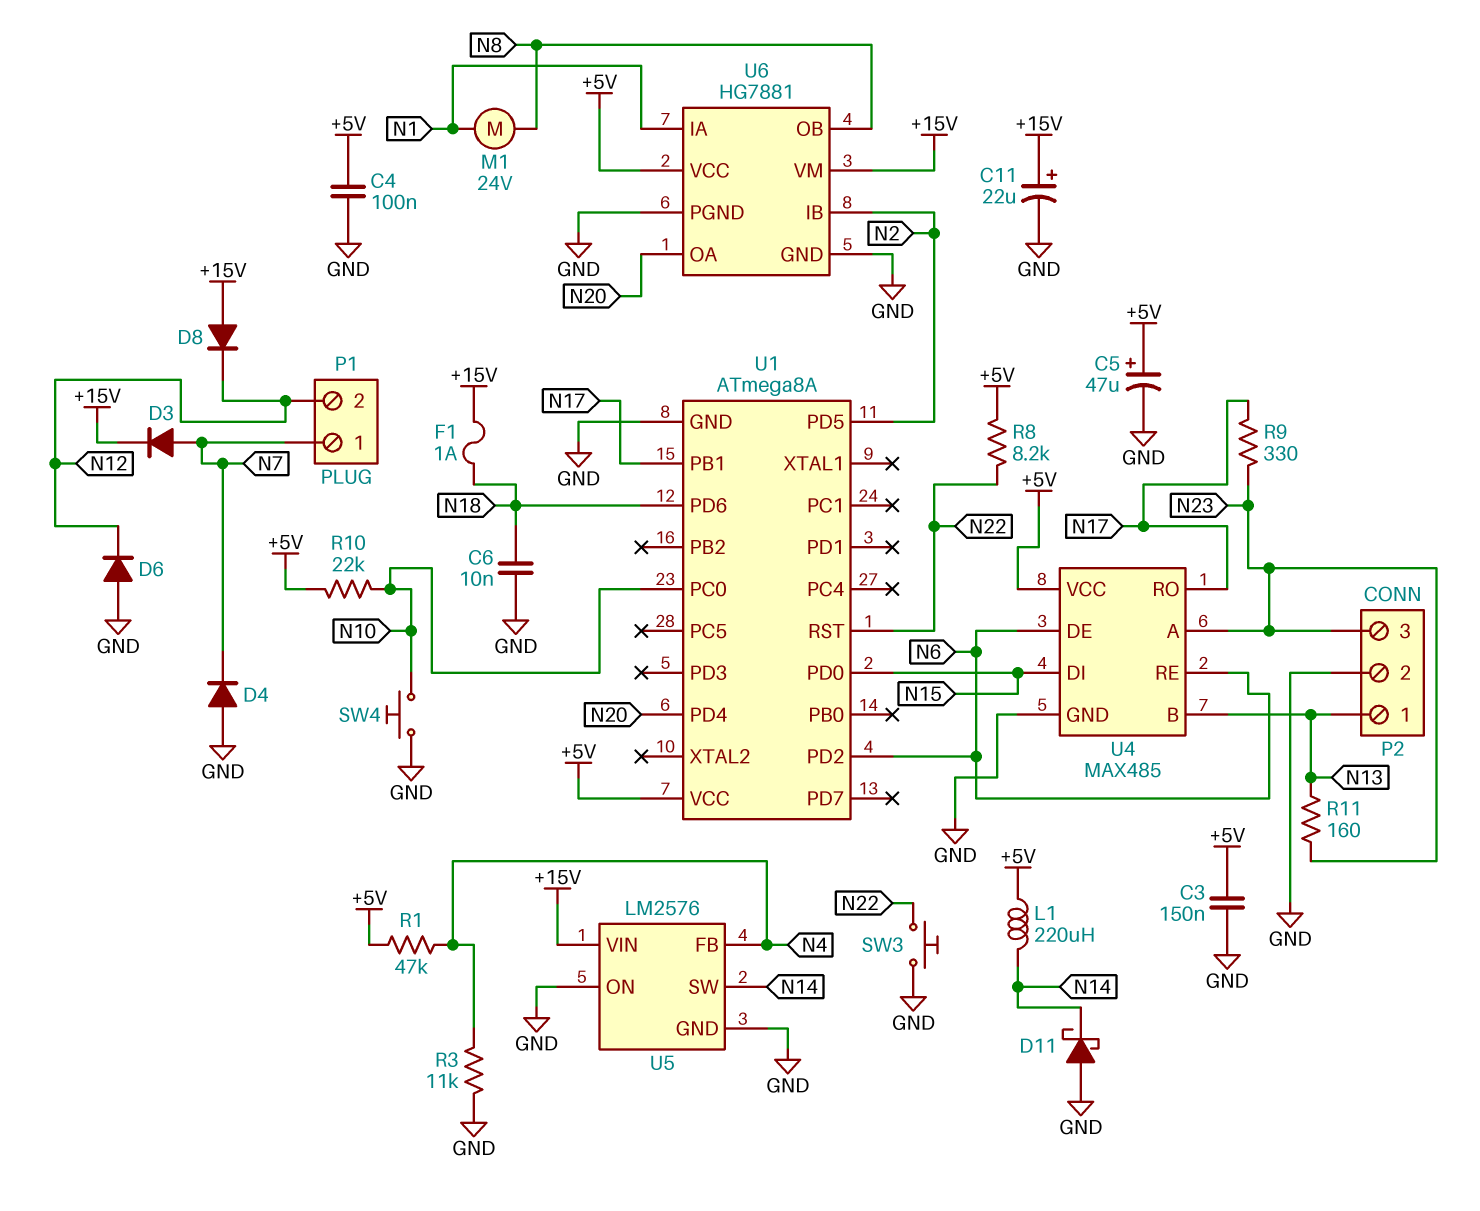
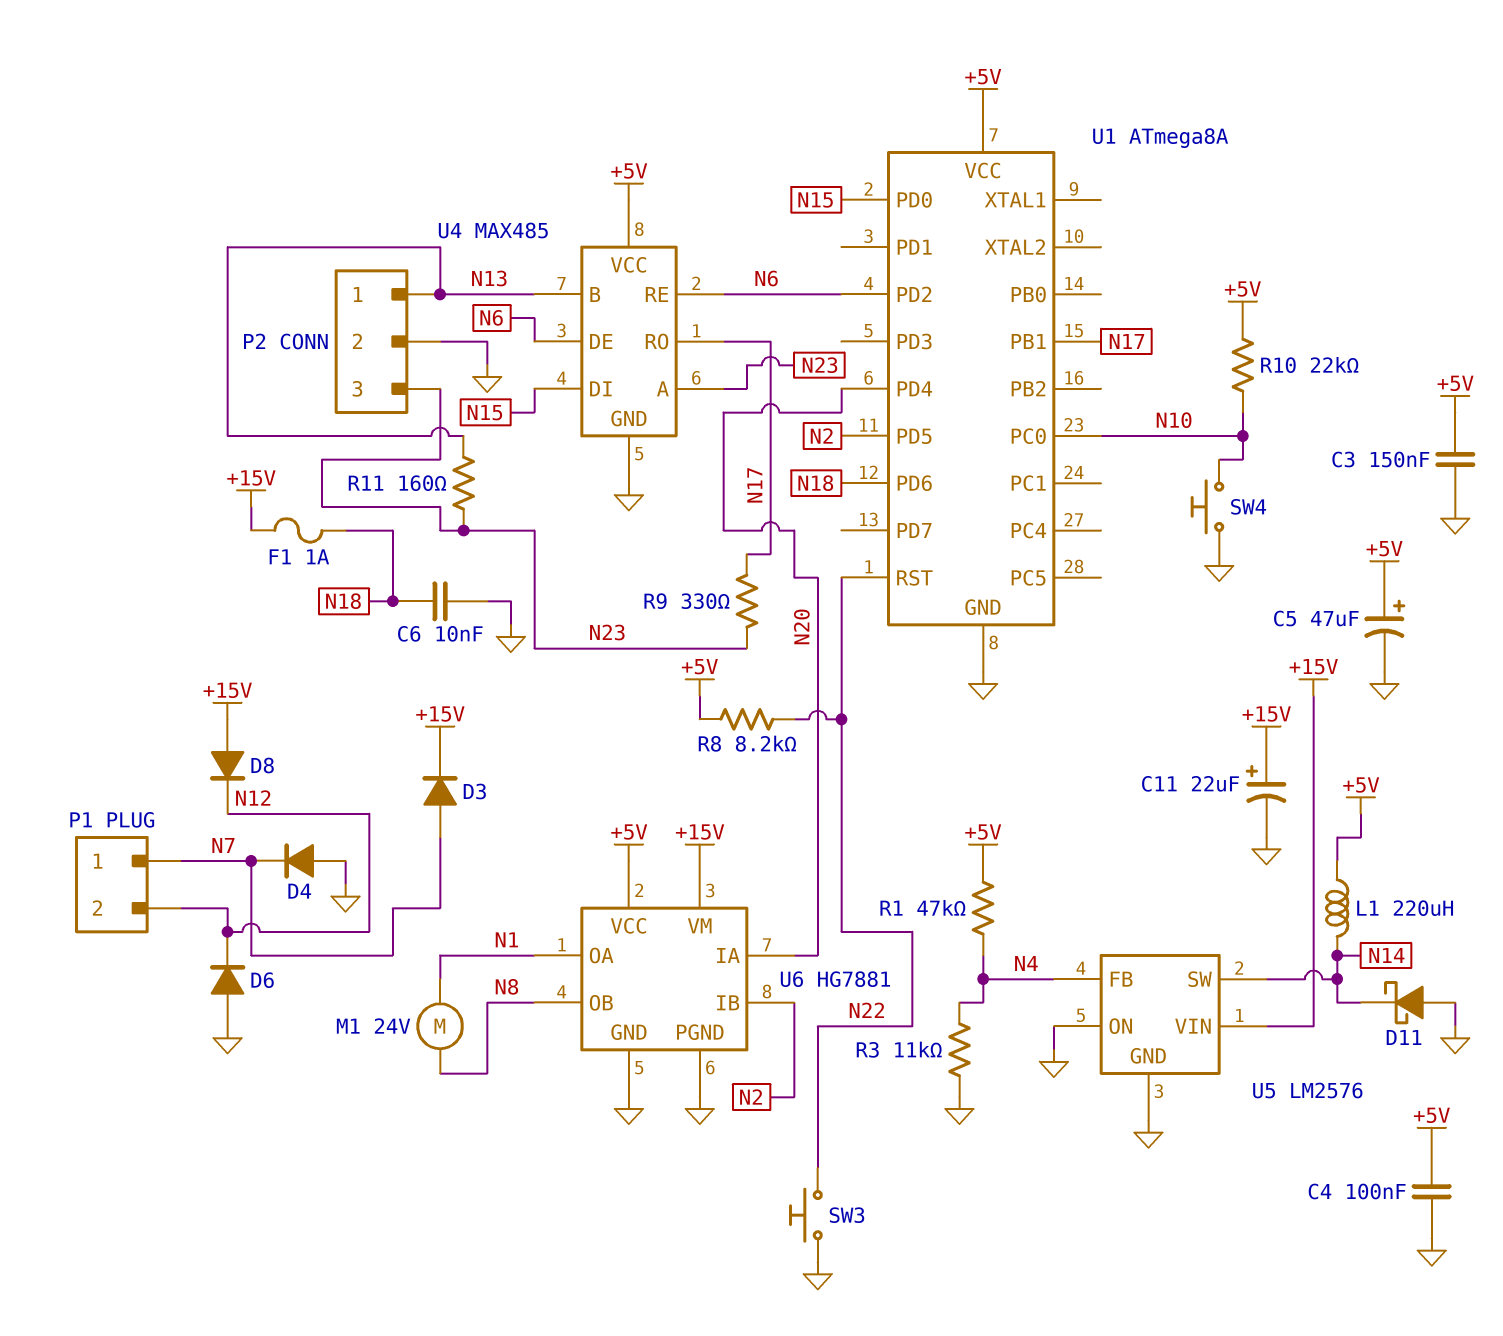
U6 pin IA: N1 -> N20
U6 pin OA: N20 -> N1

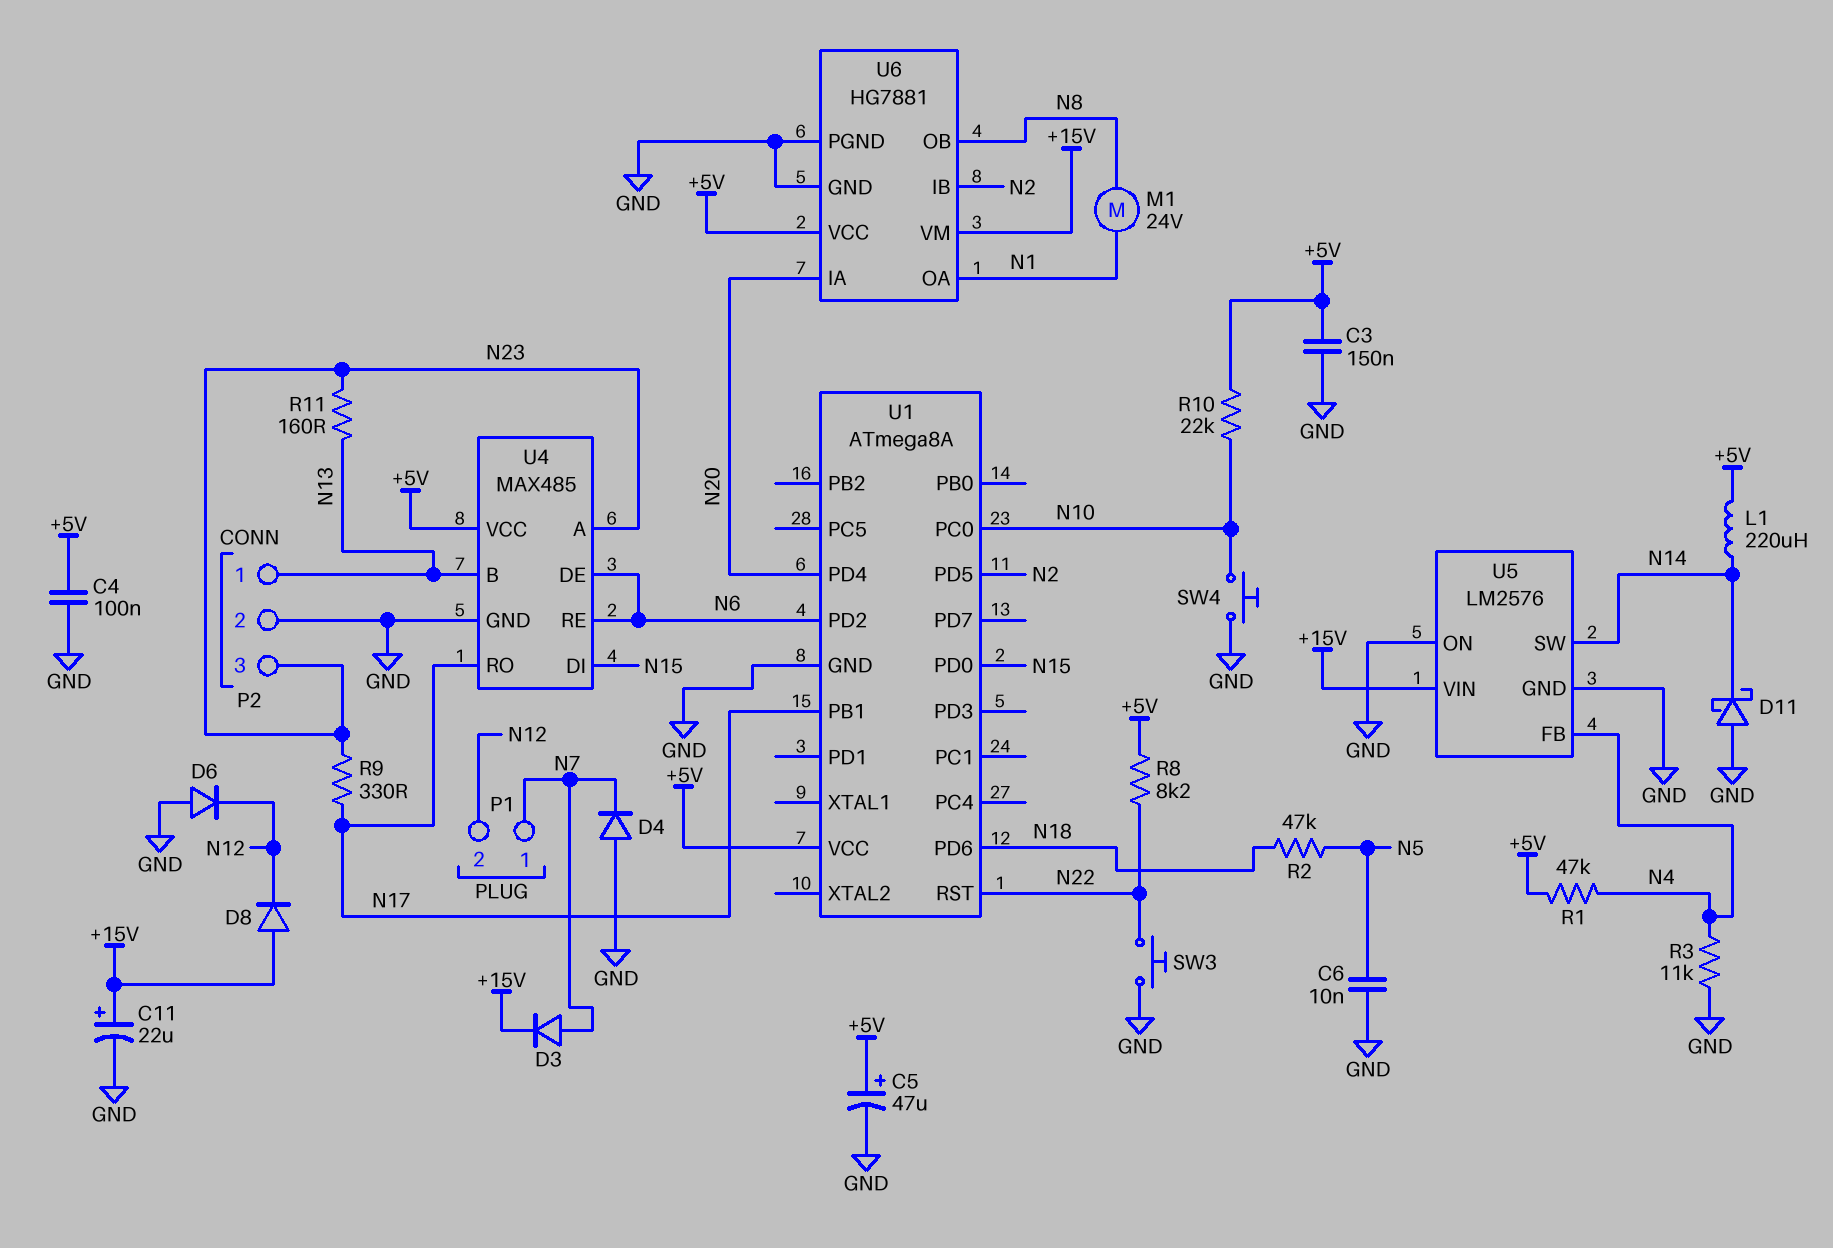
C6: 10nF (GND, N18) -> 10nF (GND, N5)
F1: 1A (+15V, N18) -> none
R2: none -> 47k (N5, N18)

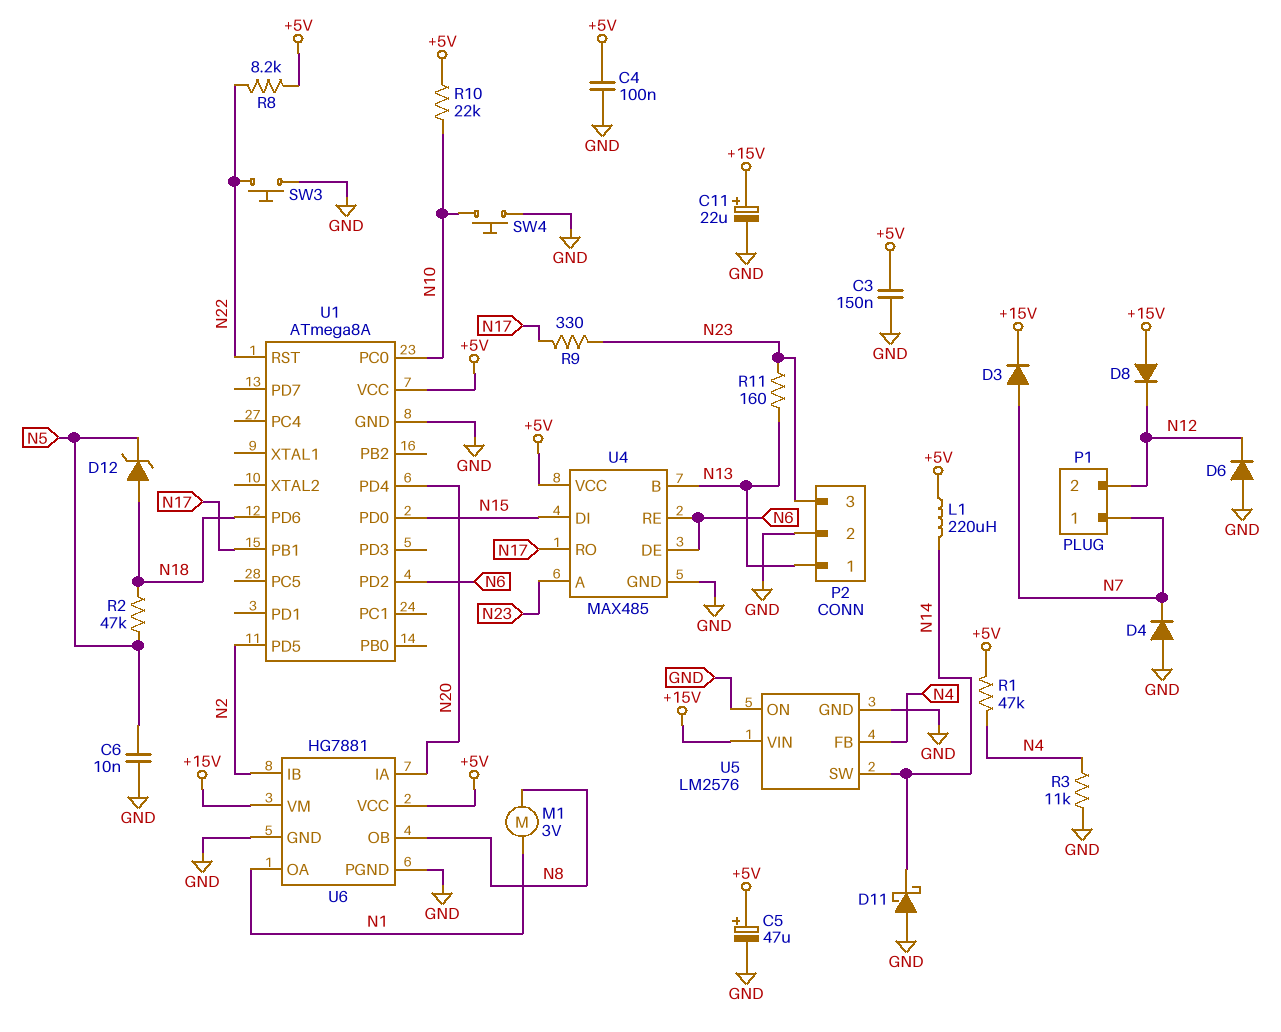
D12: none -> zener (A N18, K N5)
M1: motor 24V (N1, N8) -> motor 3V (N1, N8)

